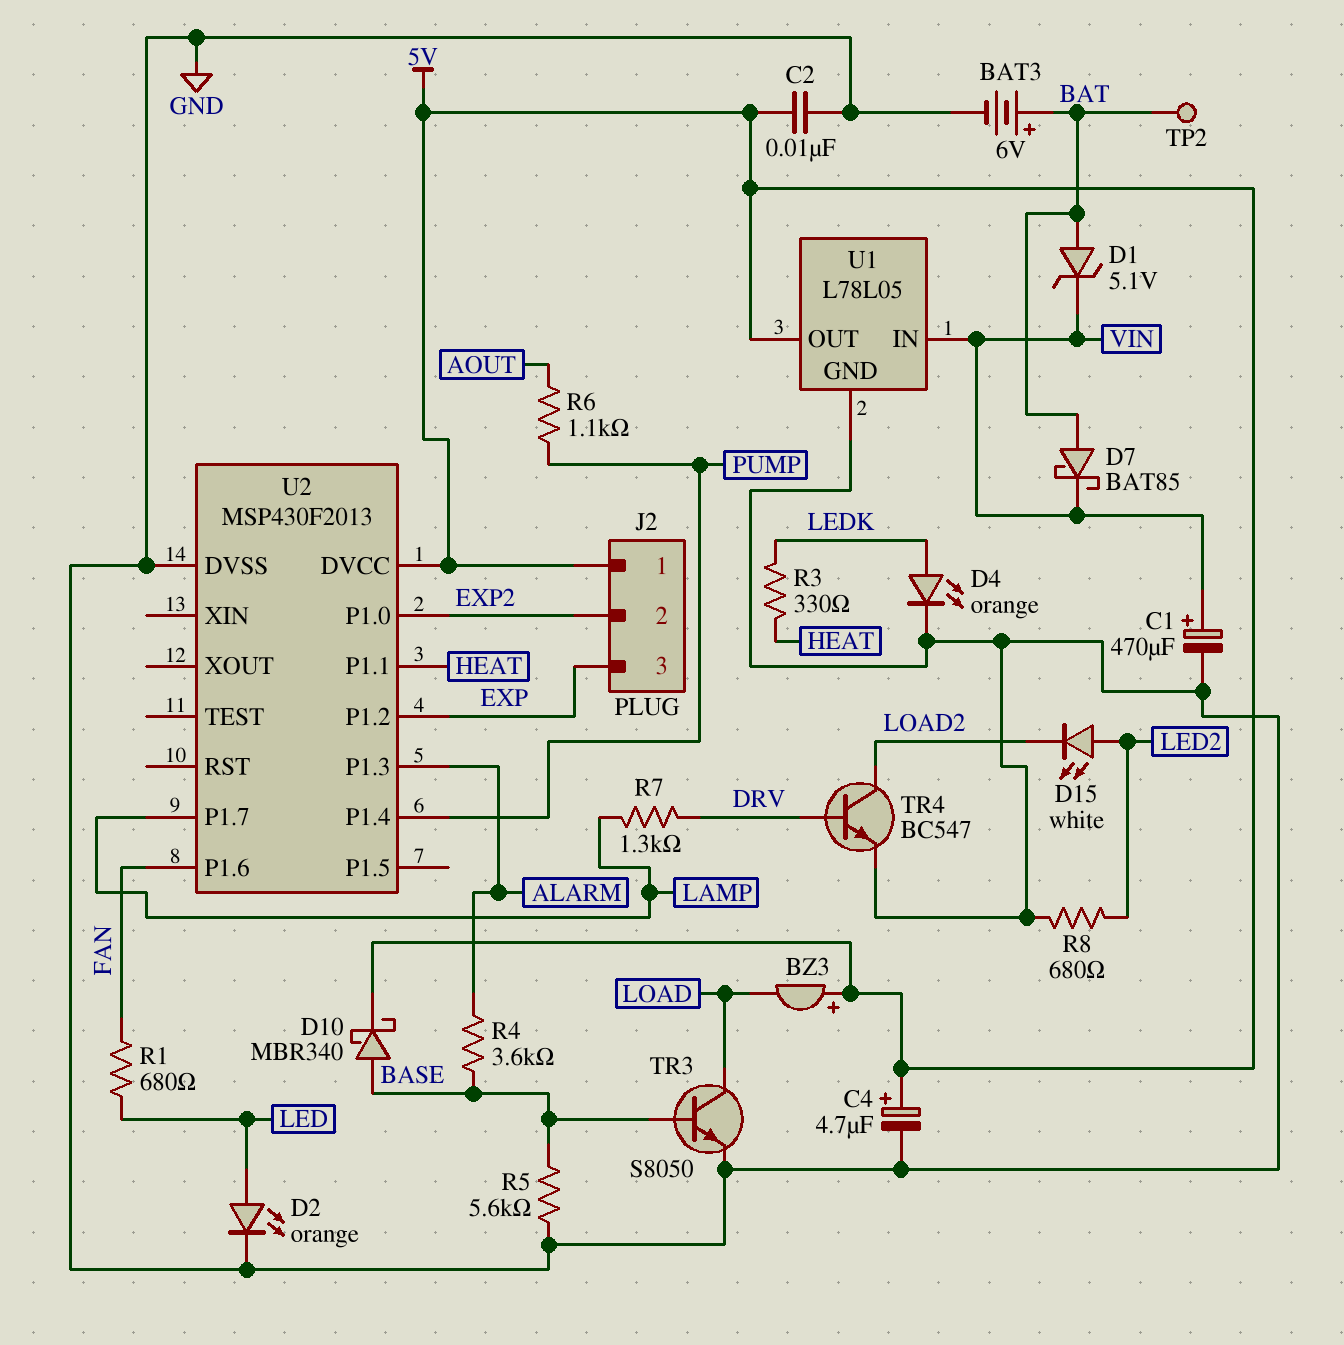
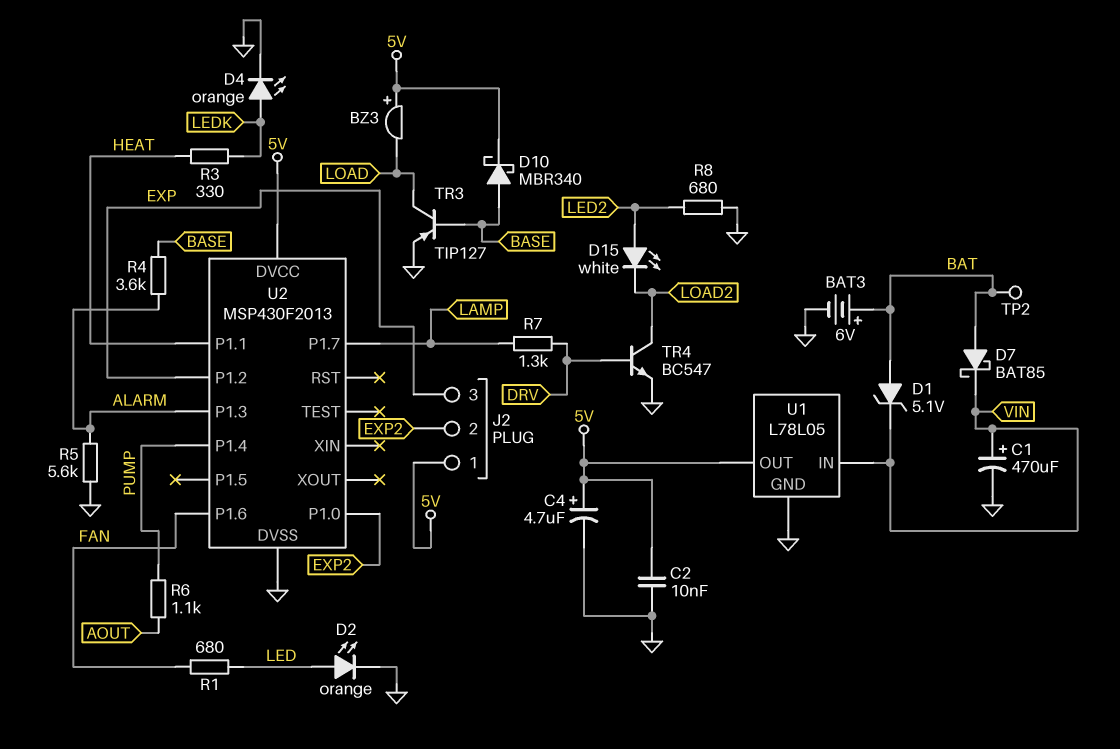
R5: 5.6k (BASE, GND) -> 5.6k (ALARM, GND)
TR3: NPN S8050 (B BASE, C LOAD, E GND) -> PNP TIP127 (B BASE, C LOAD, E GND)

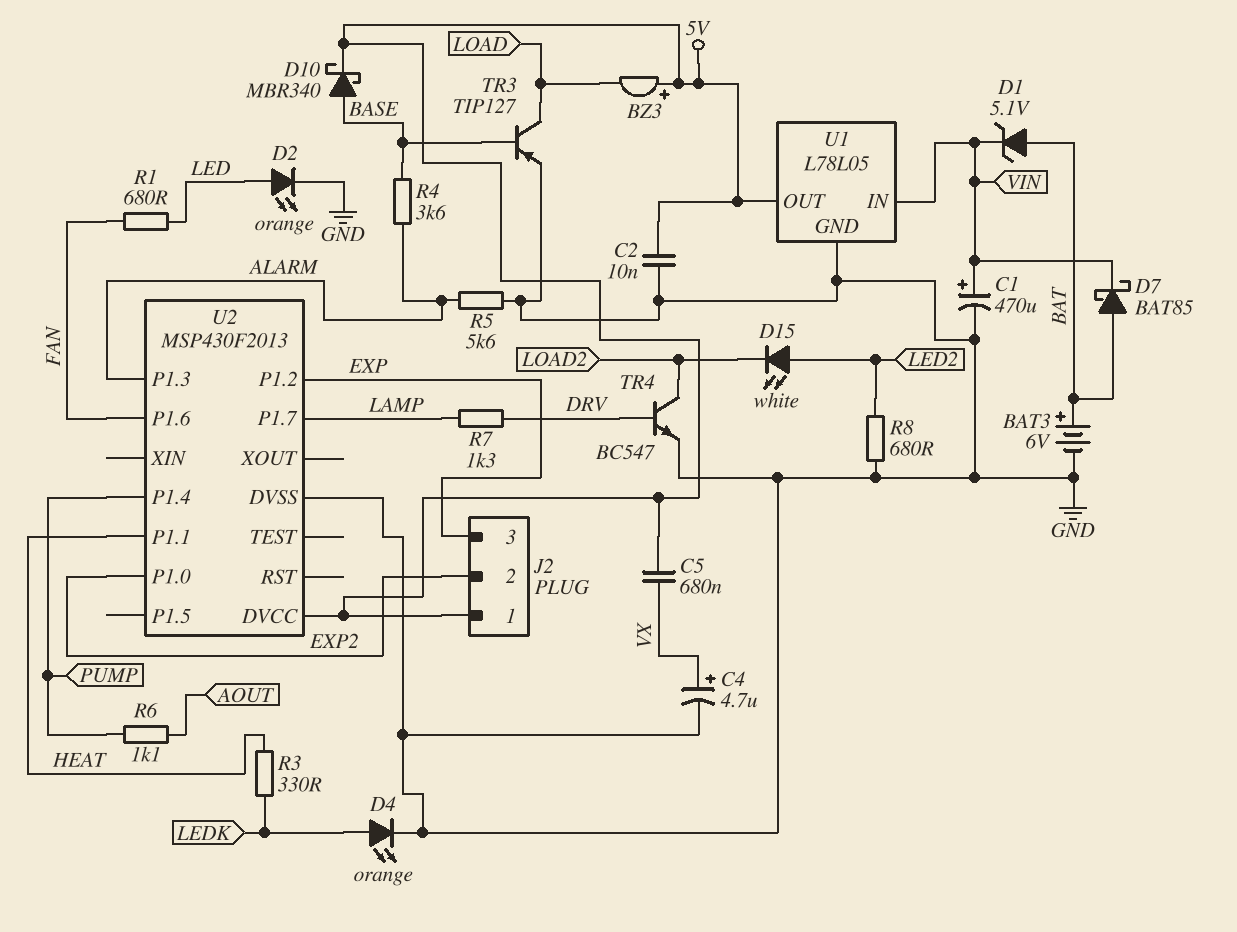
C4: 4.7uF (plus 5V, minus GND) -> 4.7uF (plus VX, minus GND)
C5: none -> 680nF (5V, VX)
TP2: test point (BAT) -> none

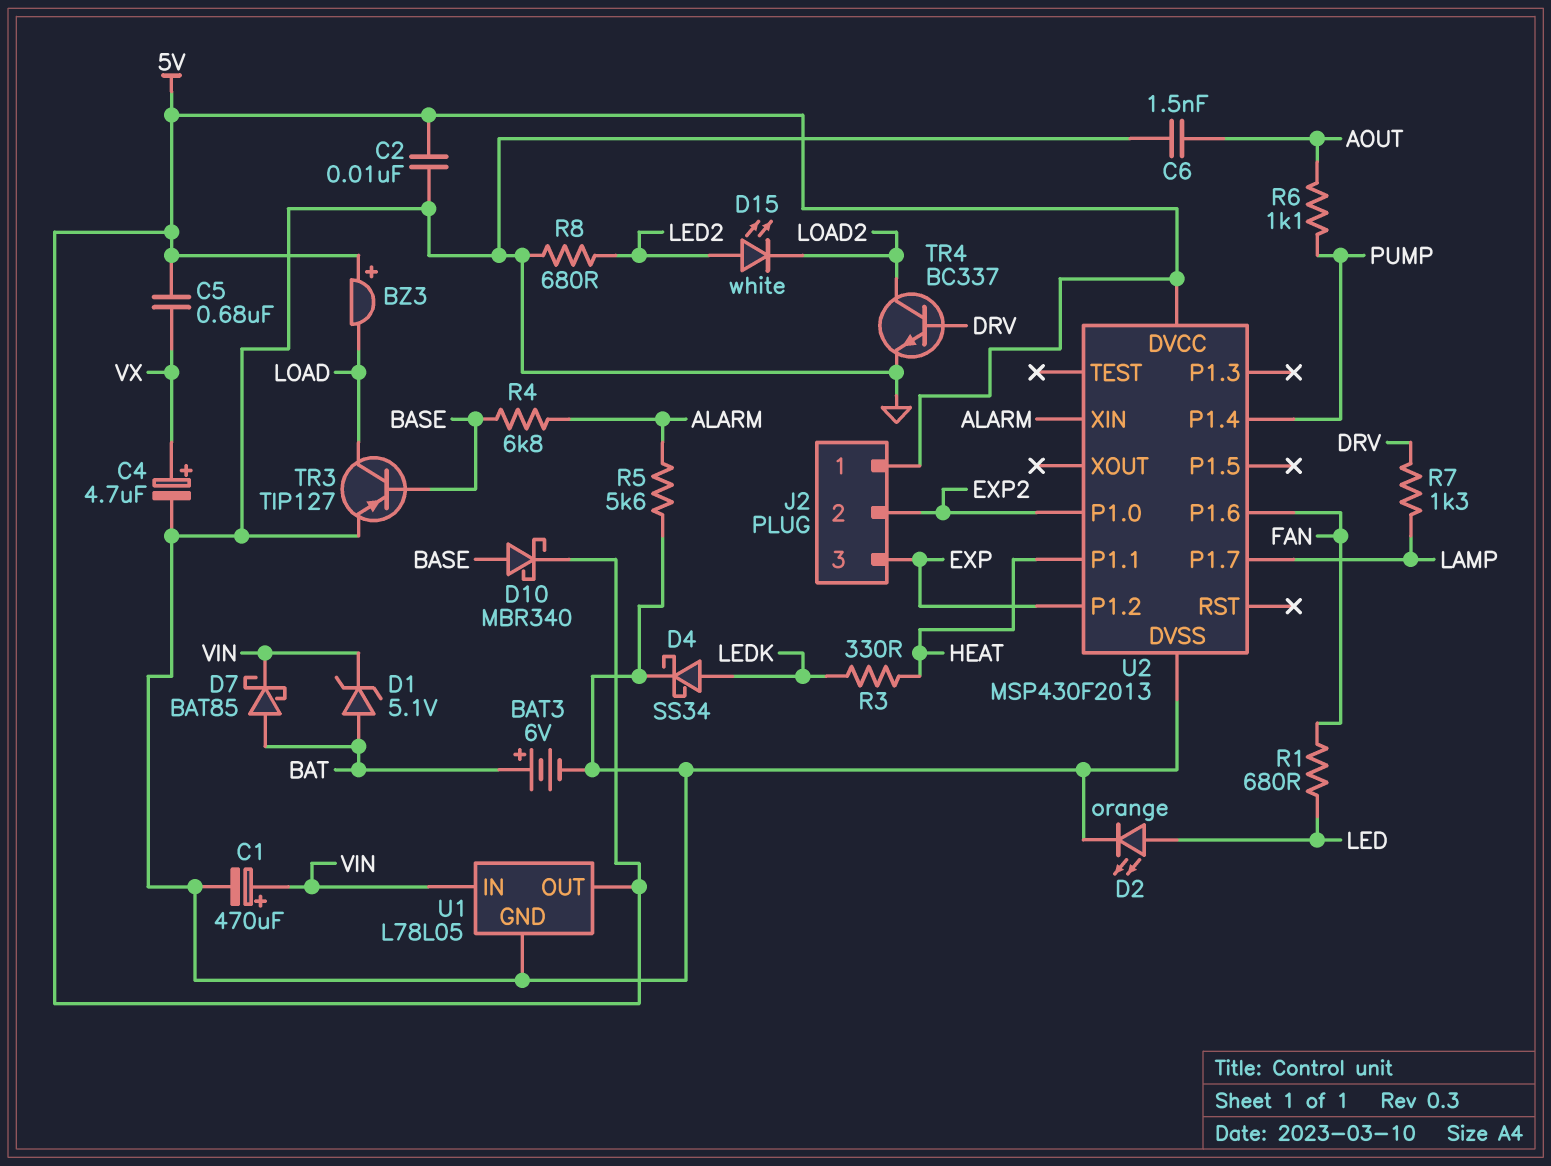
C6: none -> 1.5nF (AOUT, GND)
D4: LED orange (A LEDK, K GND) -> schottky SS34 (A LEDK, K GND)
R4: 3.6k (ALARM, BASE) -> 6.8k (ALARM, BASE)
TR4: NPN BC547 (B DRV, C LOAD2, E GND) -> NPN BC337 (B DRV, C LOAD2, E GND)
U2 pin P1.3: ALARM -> none
U2 pin XIN: none -> ALARM

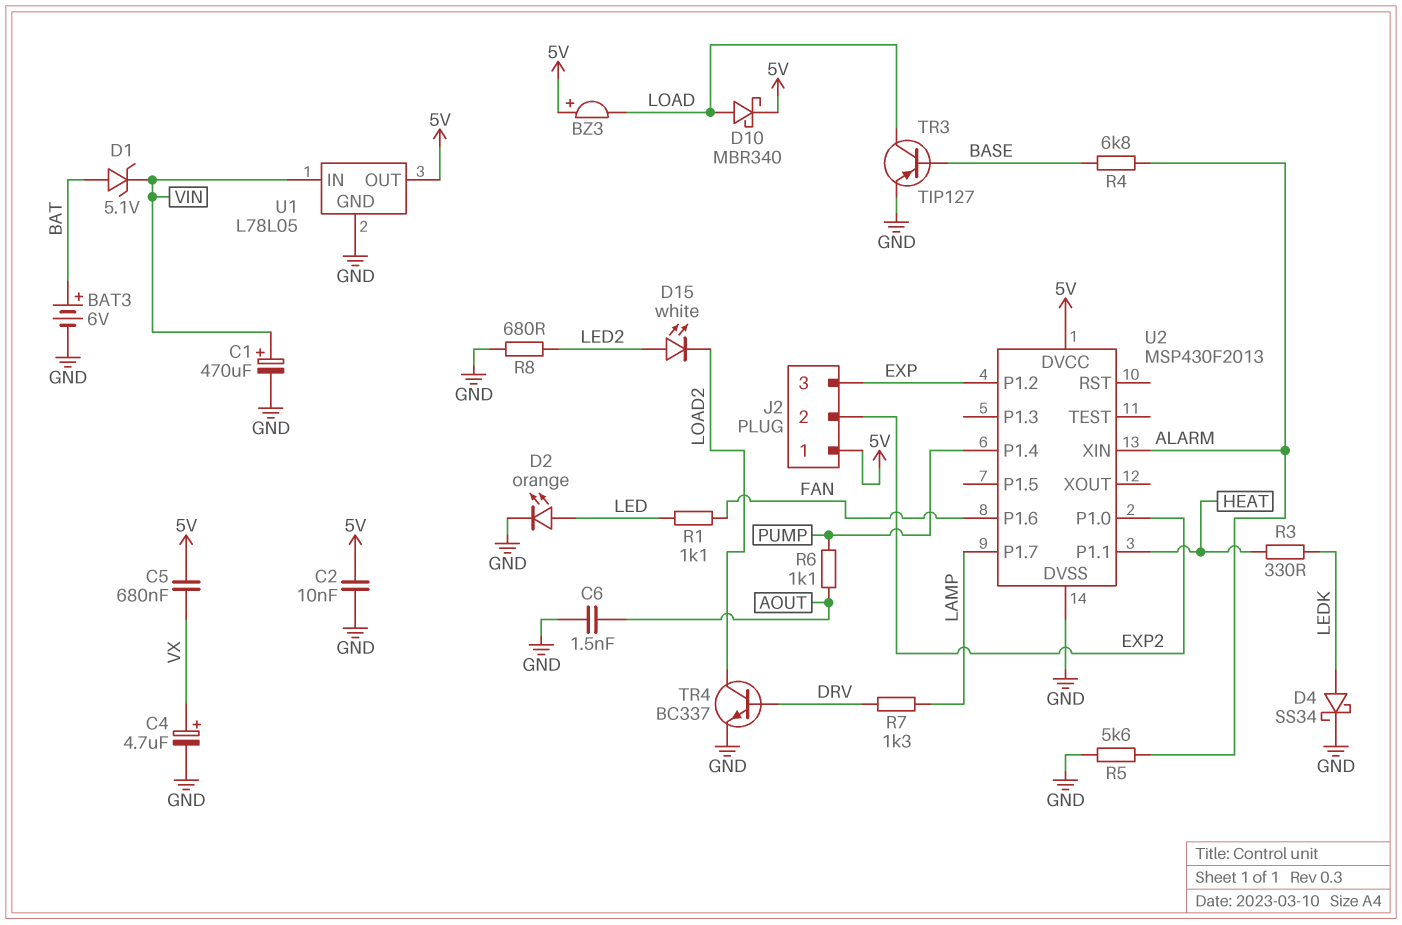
D7: schottky BAT85 (A BAT, K VIN) -> none
D10: schottky MBR340 (A BASE, K 5V) -> schottky MBR340 (A LOAD, K 5V)
R1: 680 (FAN, LED) -> 1.1k (FAN, LED)

